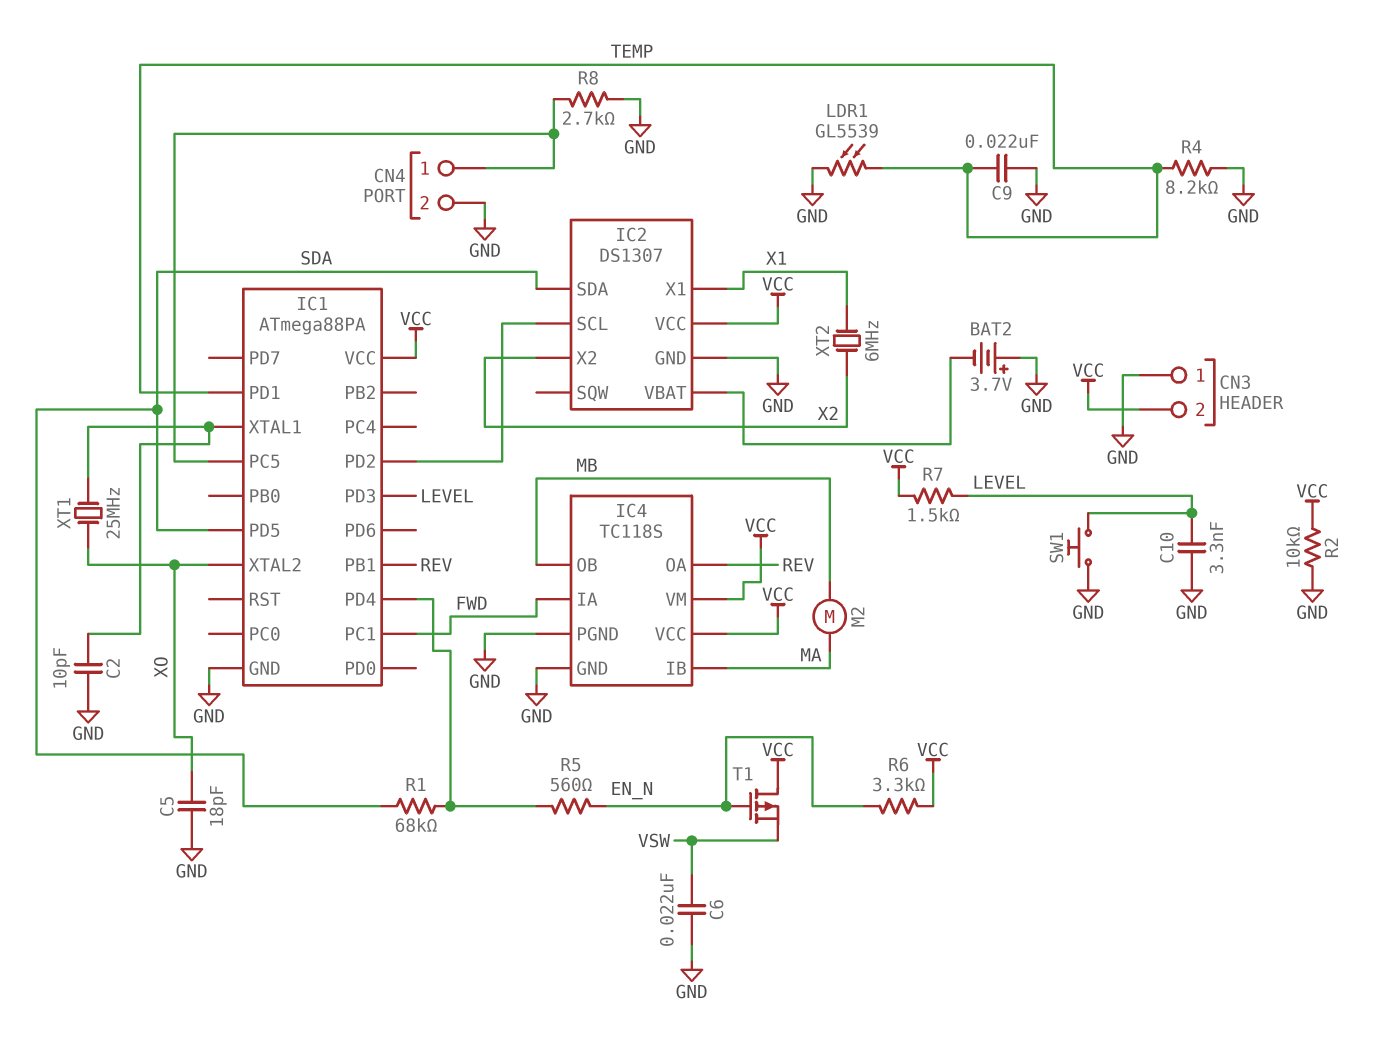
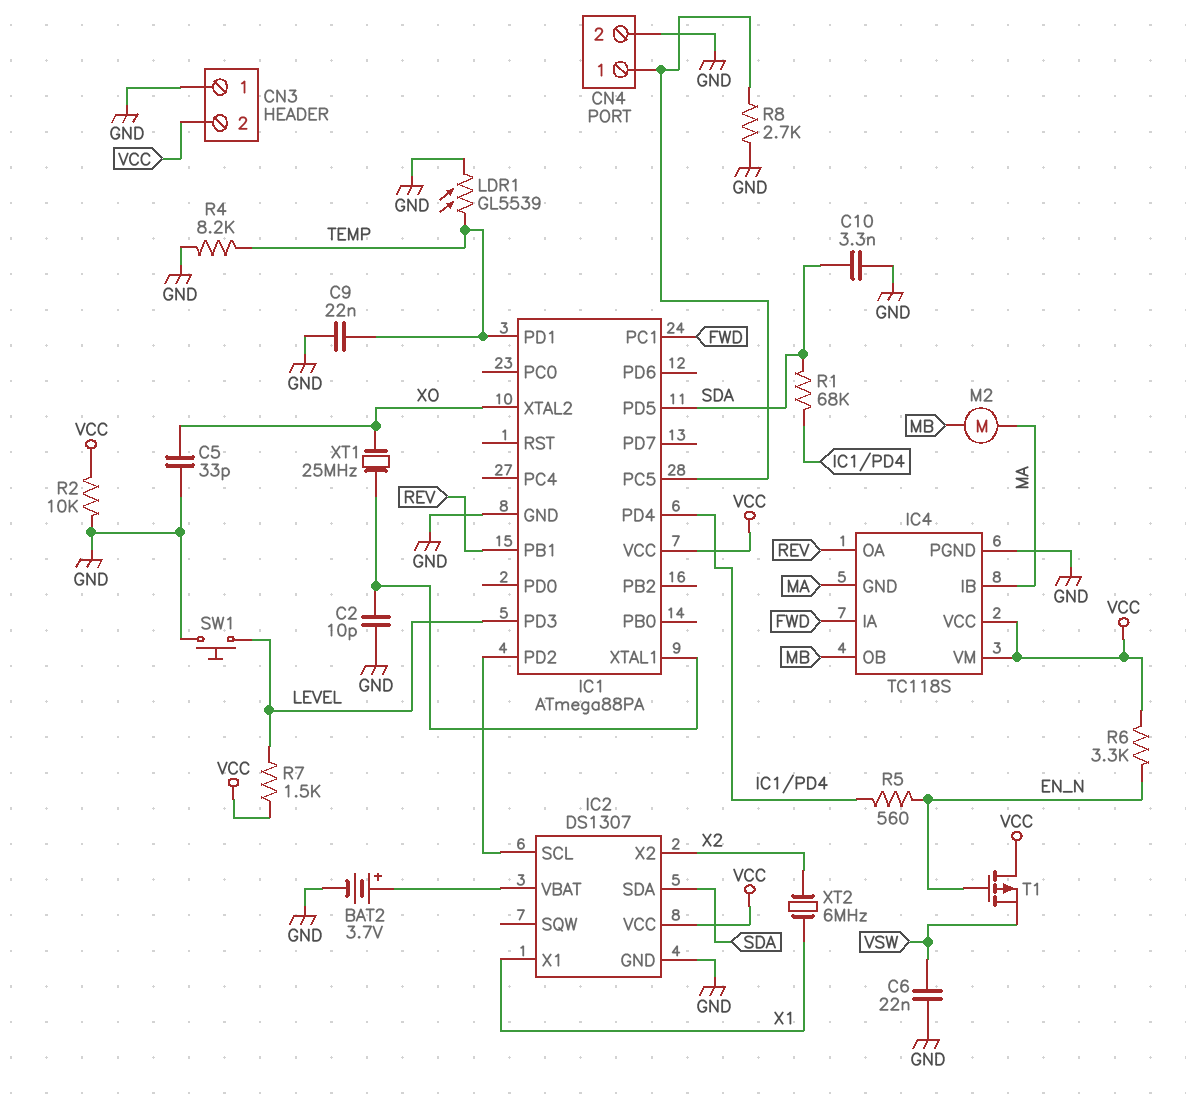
BAT2: 3.7V (plus GND, minus IC2/VBAT) -> 3.7V (plus IC2/VBAT, minus GND)
C5: 18pF (GND, XO) -> 33pF (GND, XO)
C10: 3.3nF (GND, LEVEL) -> 3.3nF (GND, SDA)
IC4 pin GND: GND -> MA

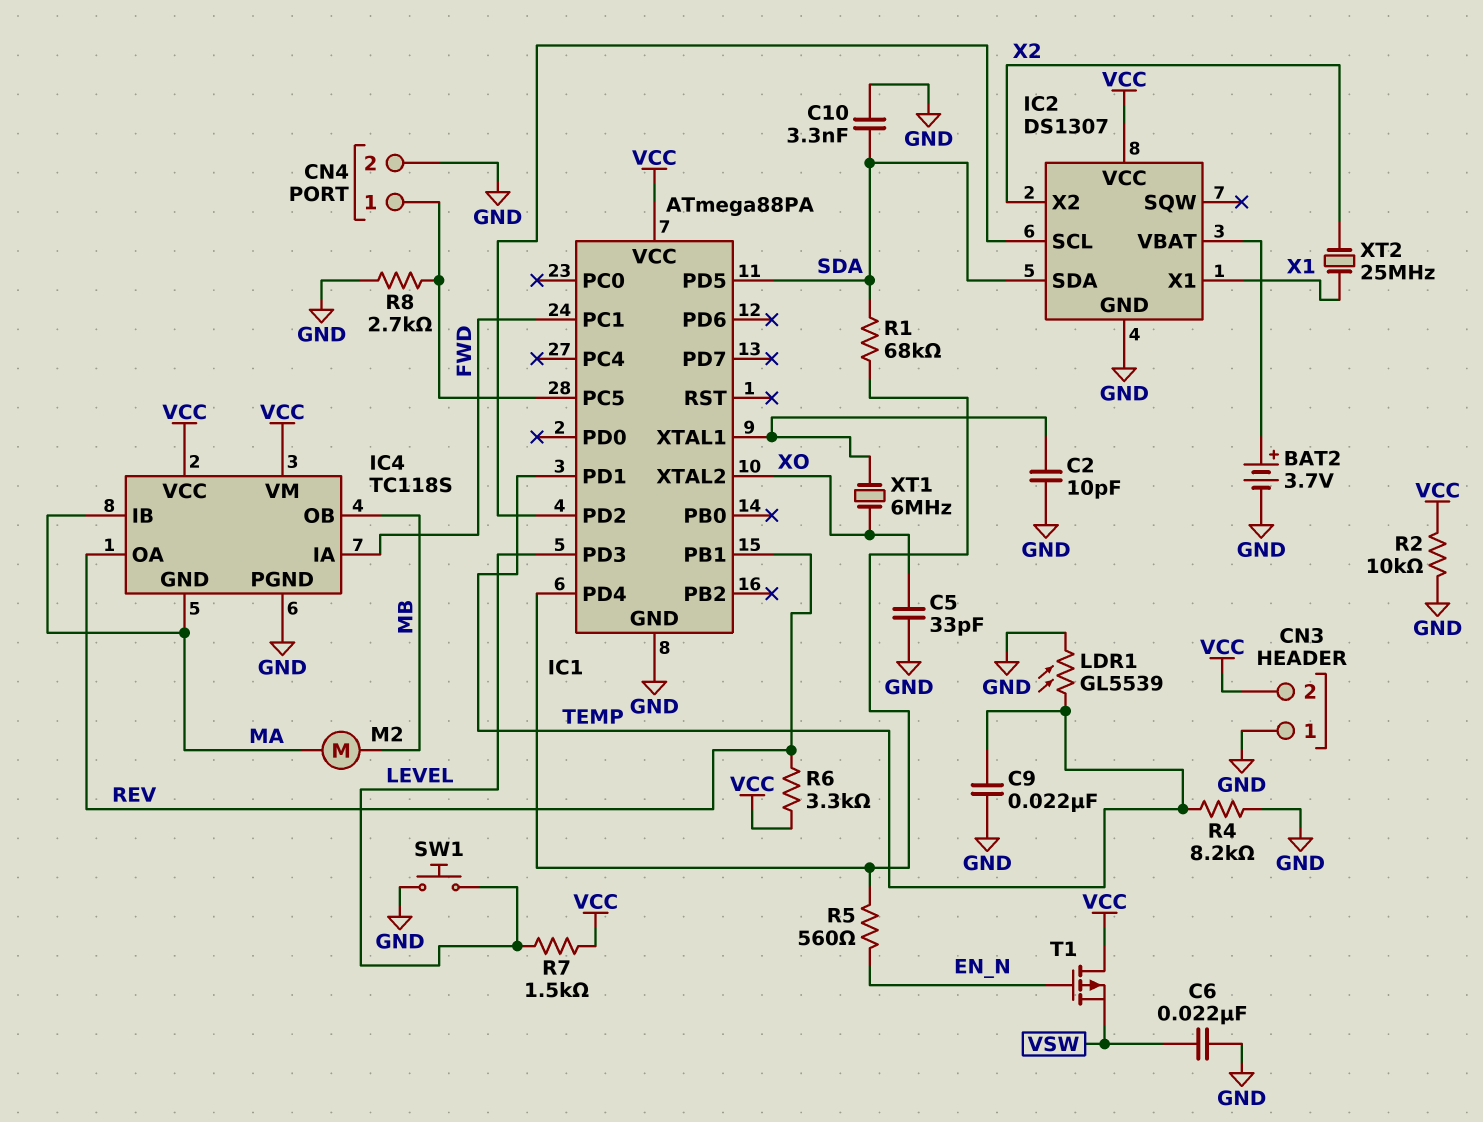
R6: 3.3k (EN_N, VCC) -> 3.3k (REV, VCC)
XT1: 25MHz (IC1/XTAL1, XO) -> 6MHz (IC1/XTAL1, XO)
XT2: 6MHz (X1, X2) -> 25MHz (X1, X2)

